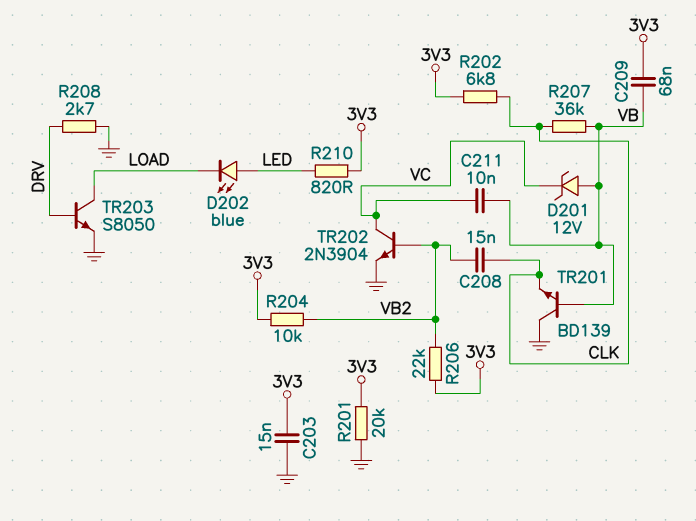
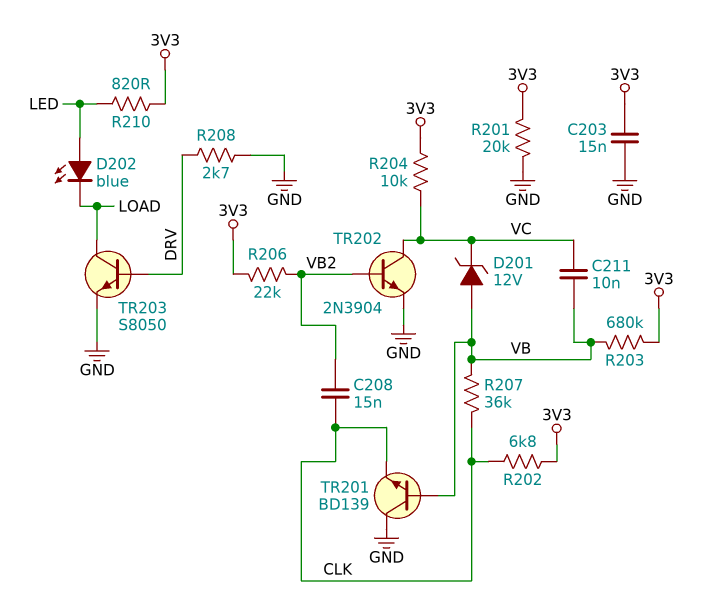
C209: 68nF (3V3, VB) -> none
R203: none -> 680k (3V3, VB)
R204: 10k (3V3, VB2) -> 10k (3V3, VC)

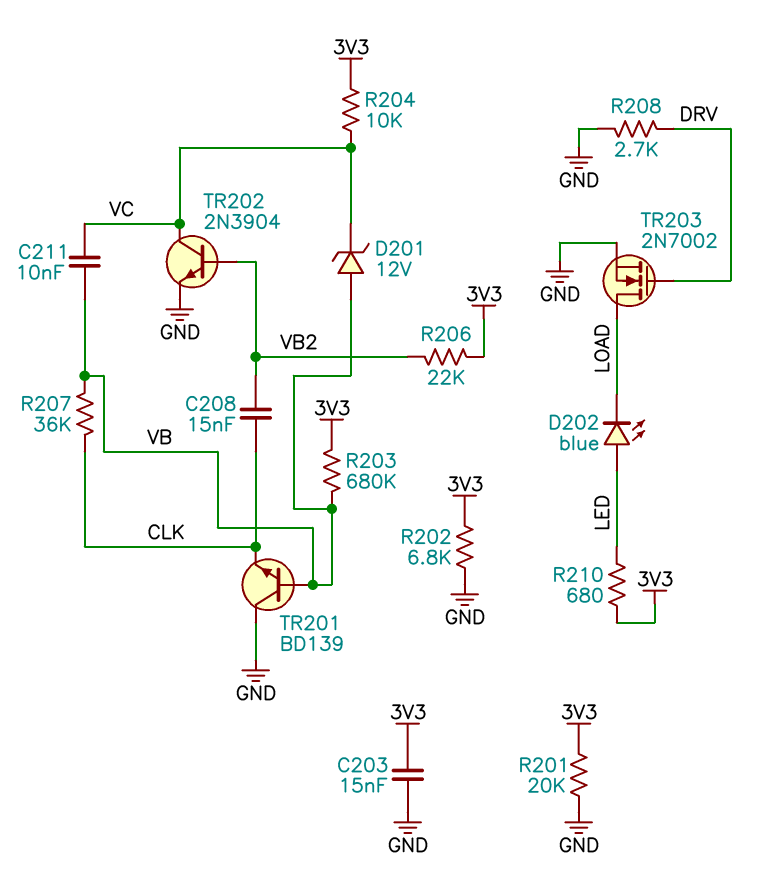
R202: 6.8k (3V3, CLK) -> 6.8k (3V3, GND)
R210: 820 (3V3, LED) -> 680 (3V3, LED)
TR203: NPN S8050 (B DRV, C LOAD, E GND) -> NMOS 2N7002 (G DRV, D LOAD, S GND)

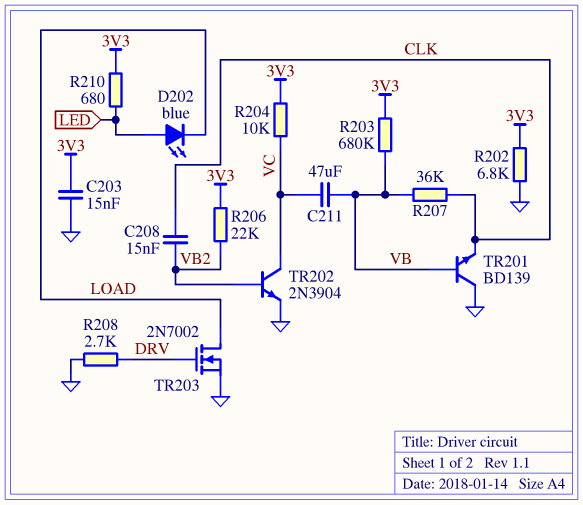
C211: 10nF (VB, VC) -> 47uF (VB, VC)
D201: zener 12V (A VB, K VC) -> none
R201: 20k (3V3, GND) -> none

